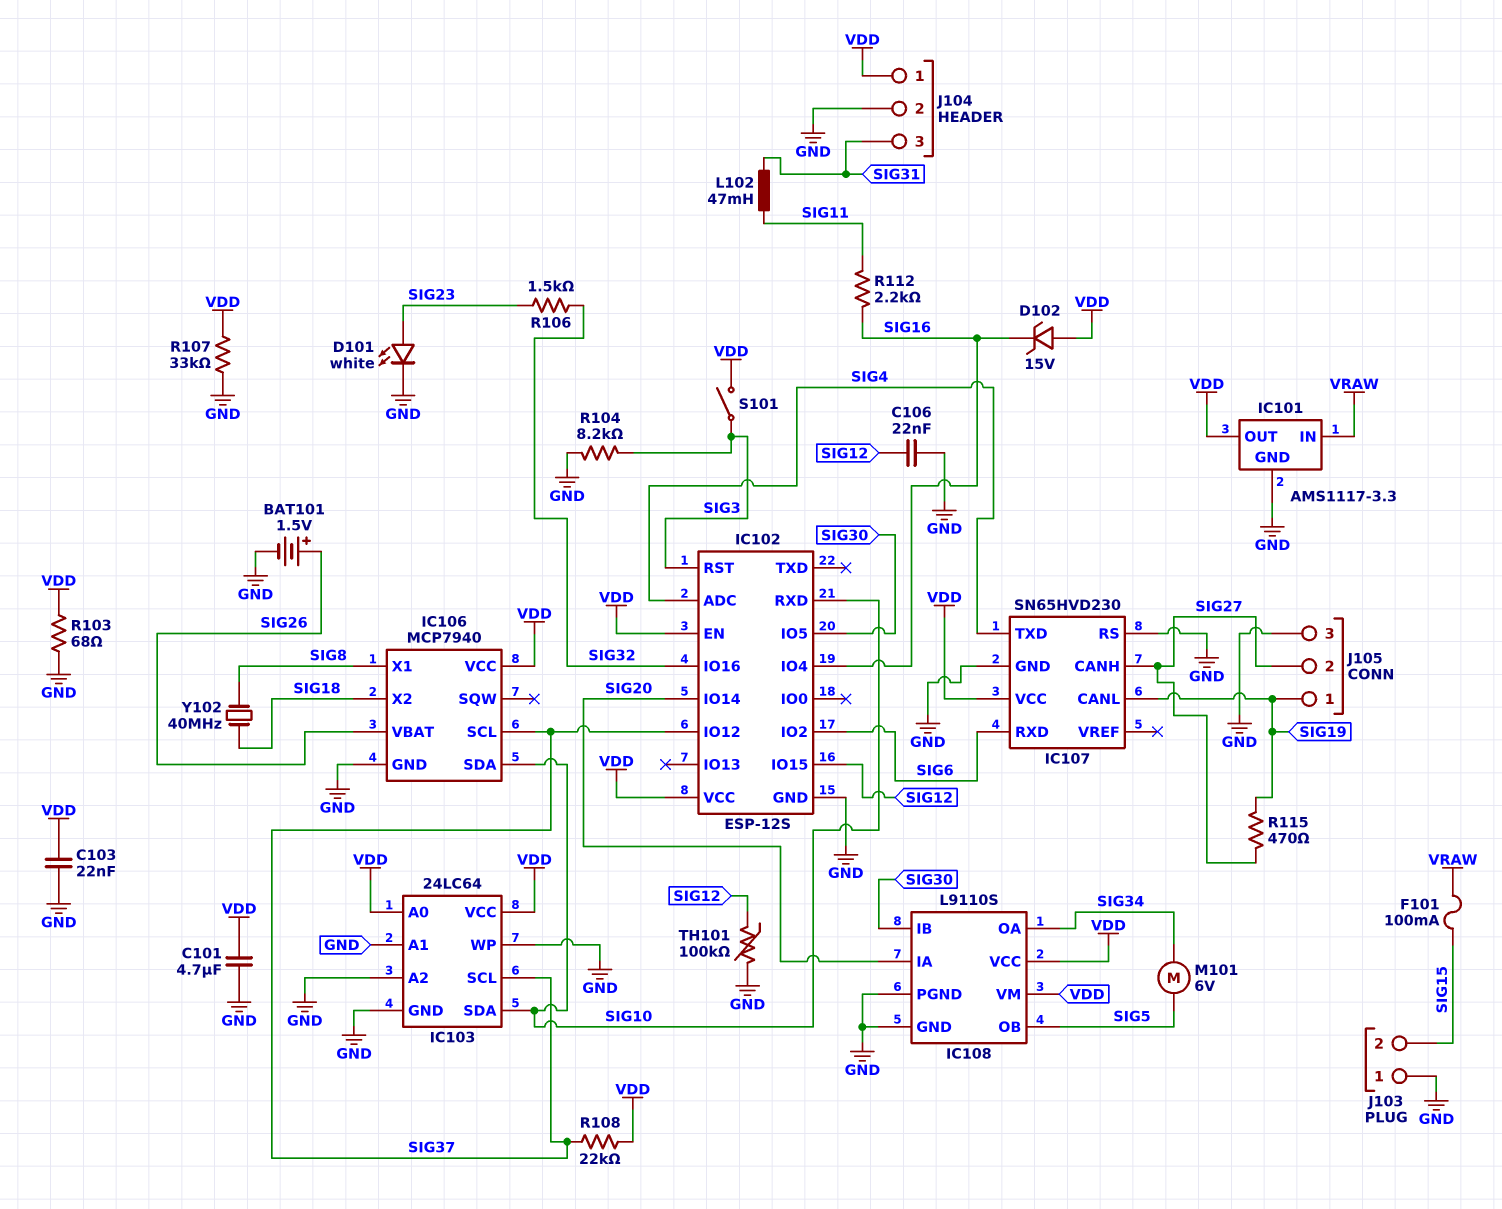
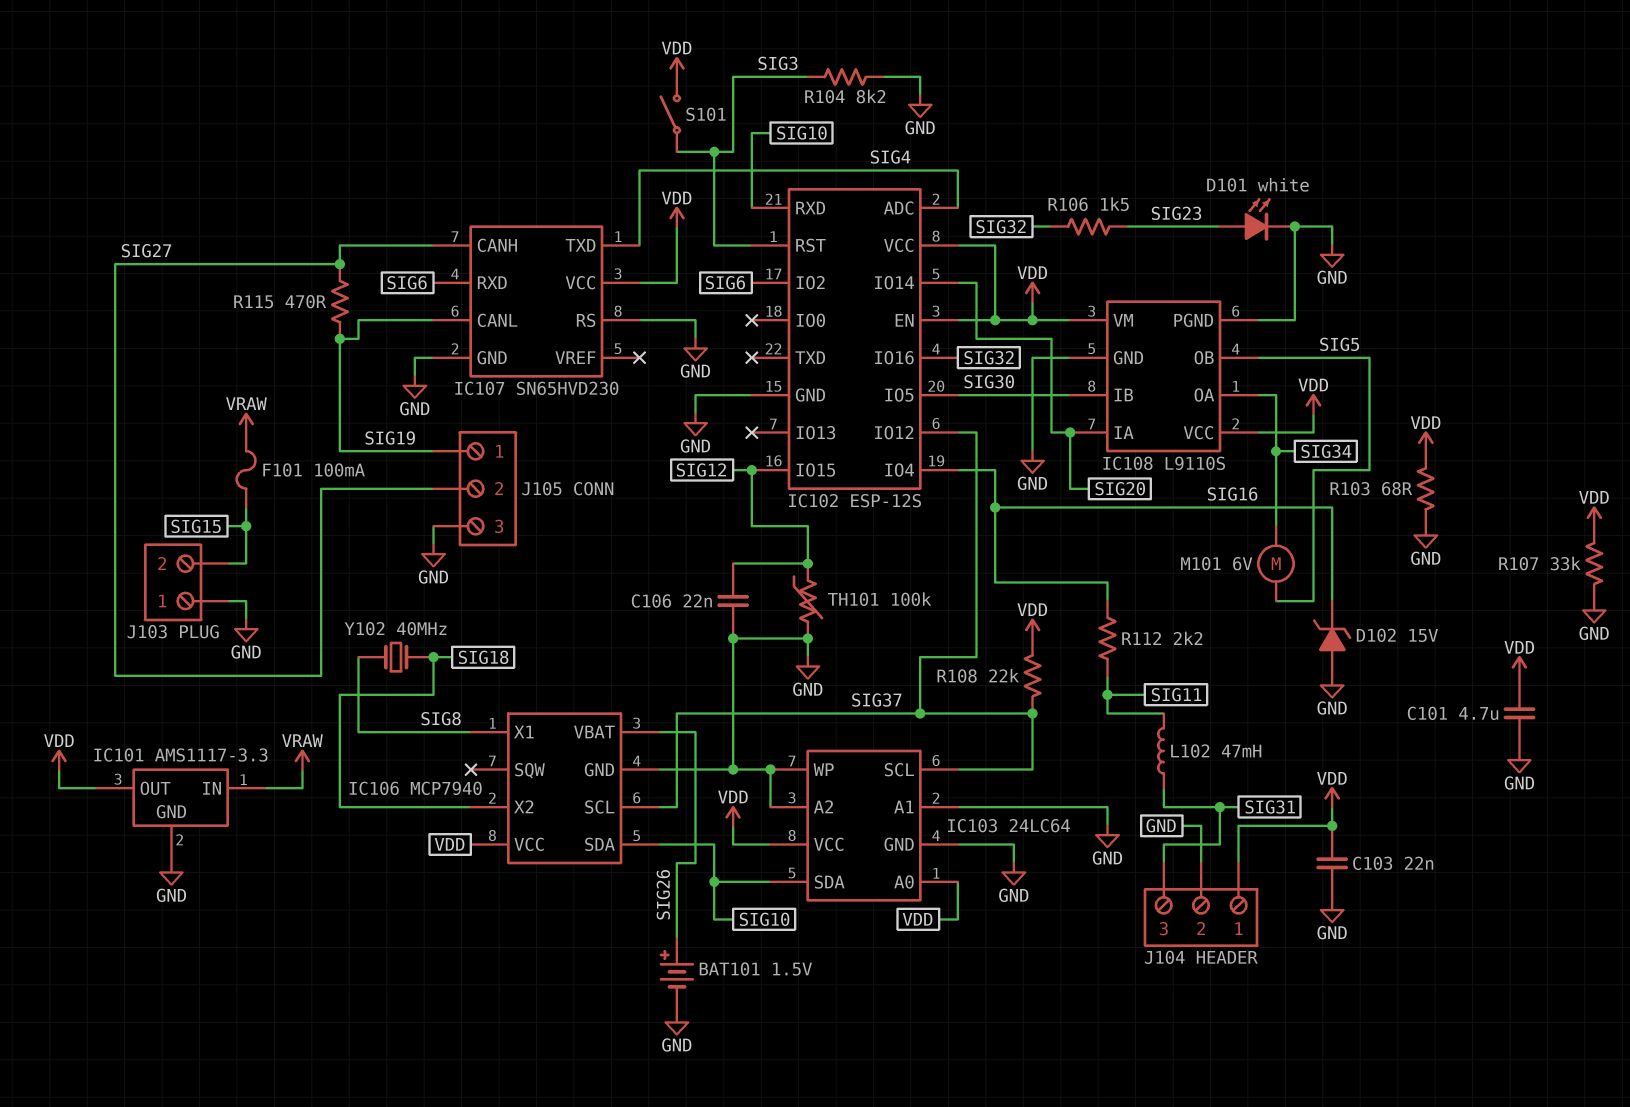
D102: zener 15V (A VDD, K SIG16) -> zener 15V (A GND, K SIG16)

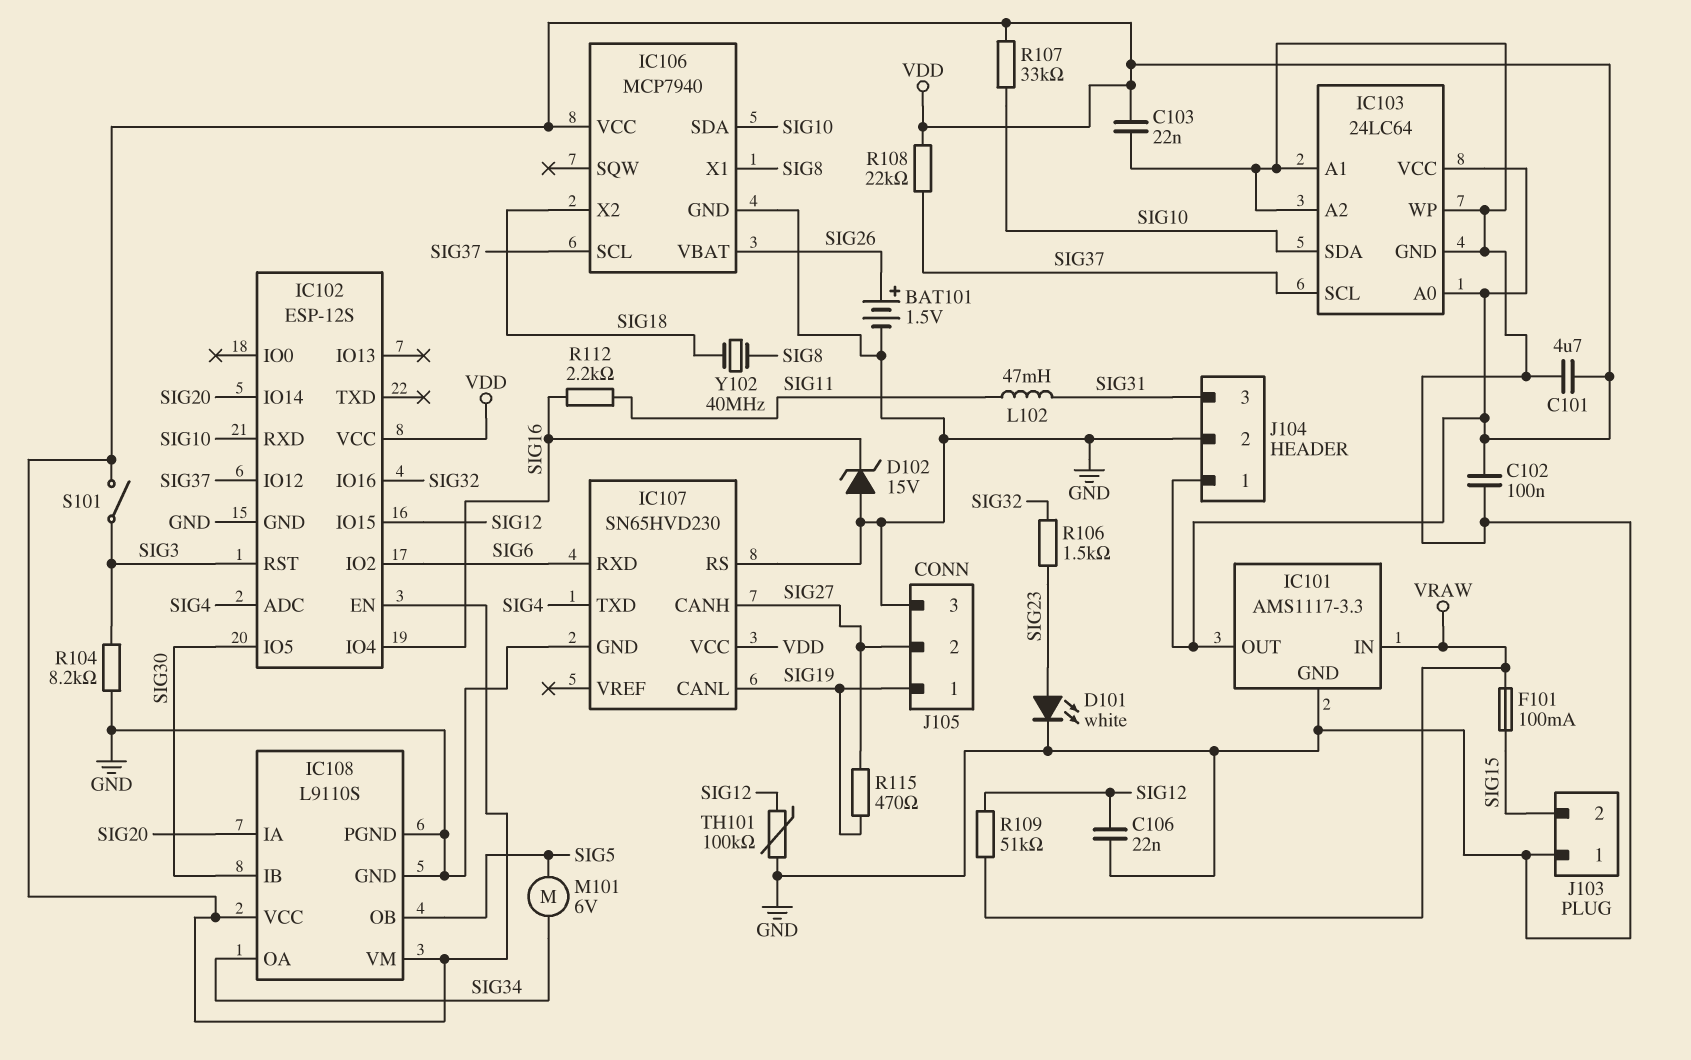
C102: none -> 100nF (GND, VDD)
R103: 68 (GND, VDD) -> none
R107: 33k (GND, VDD) -> 33k (SIG10, VDD)
R109: none -> 51k (SIG12, VRAW)

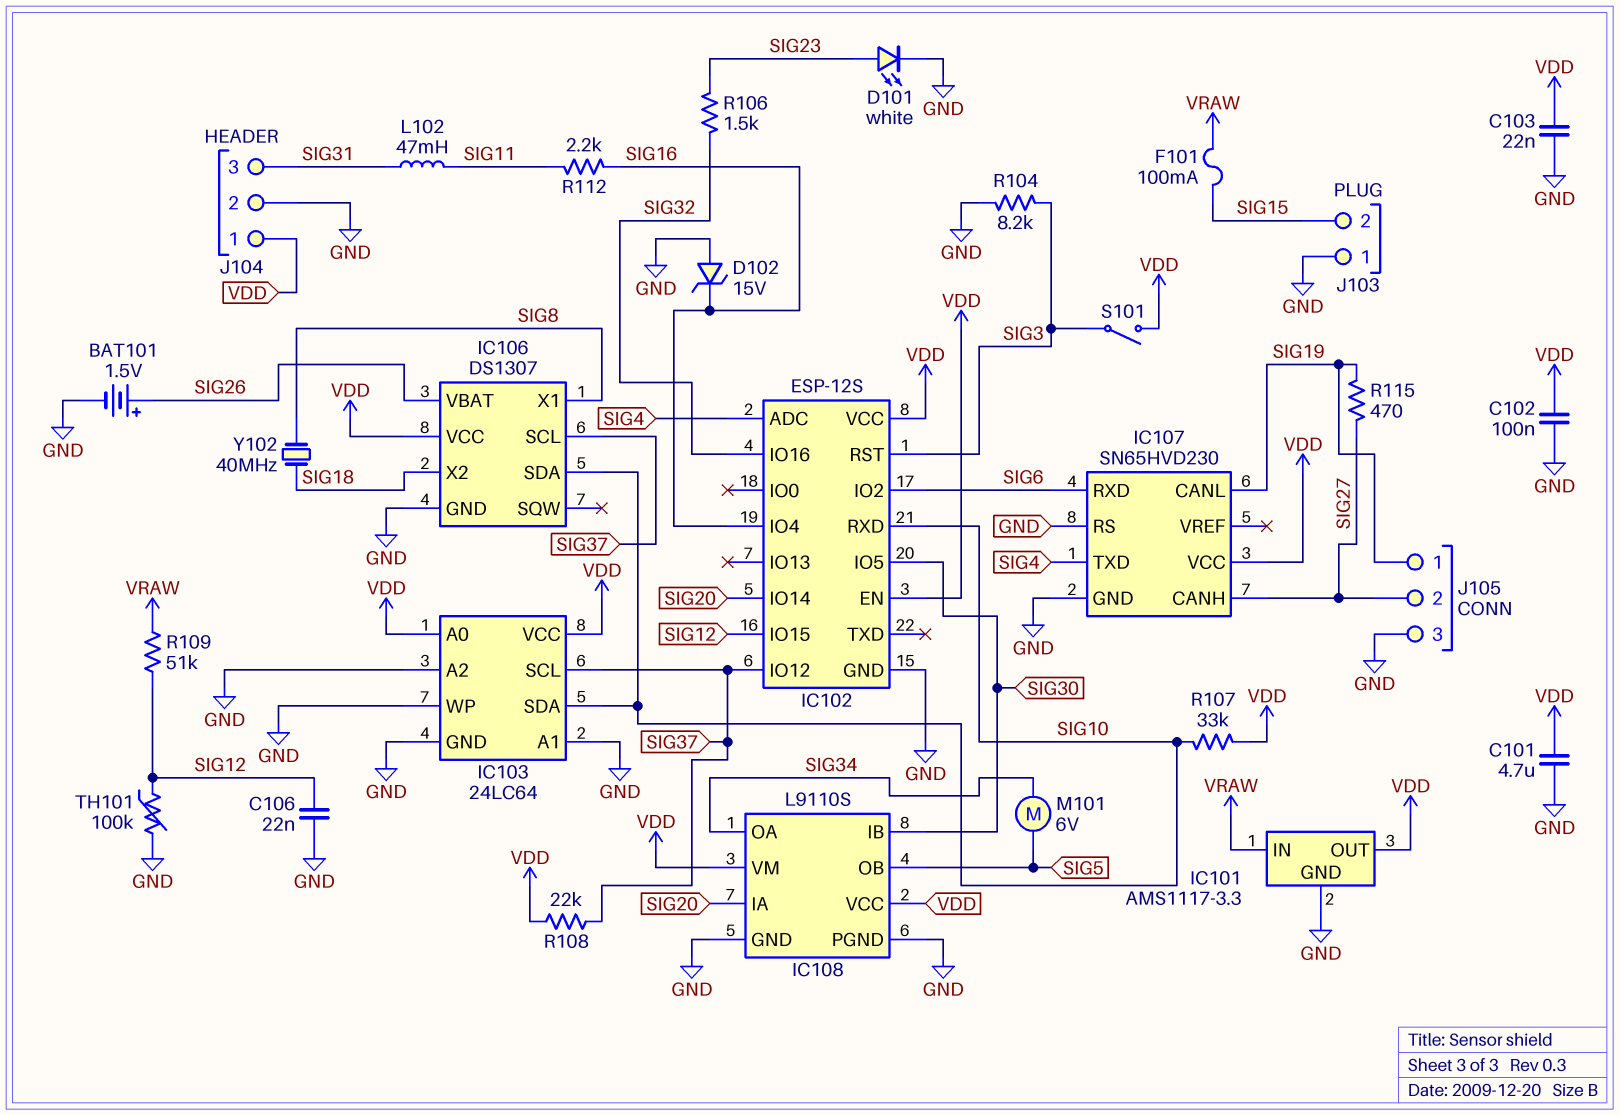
IC106: MCP7940 -> DS1307

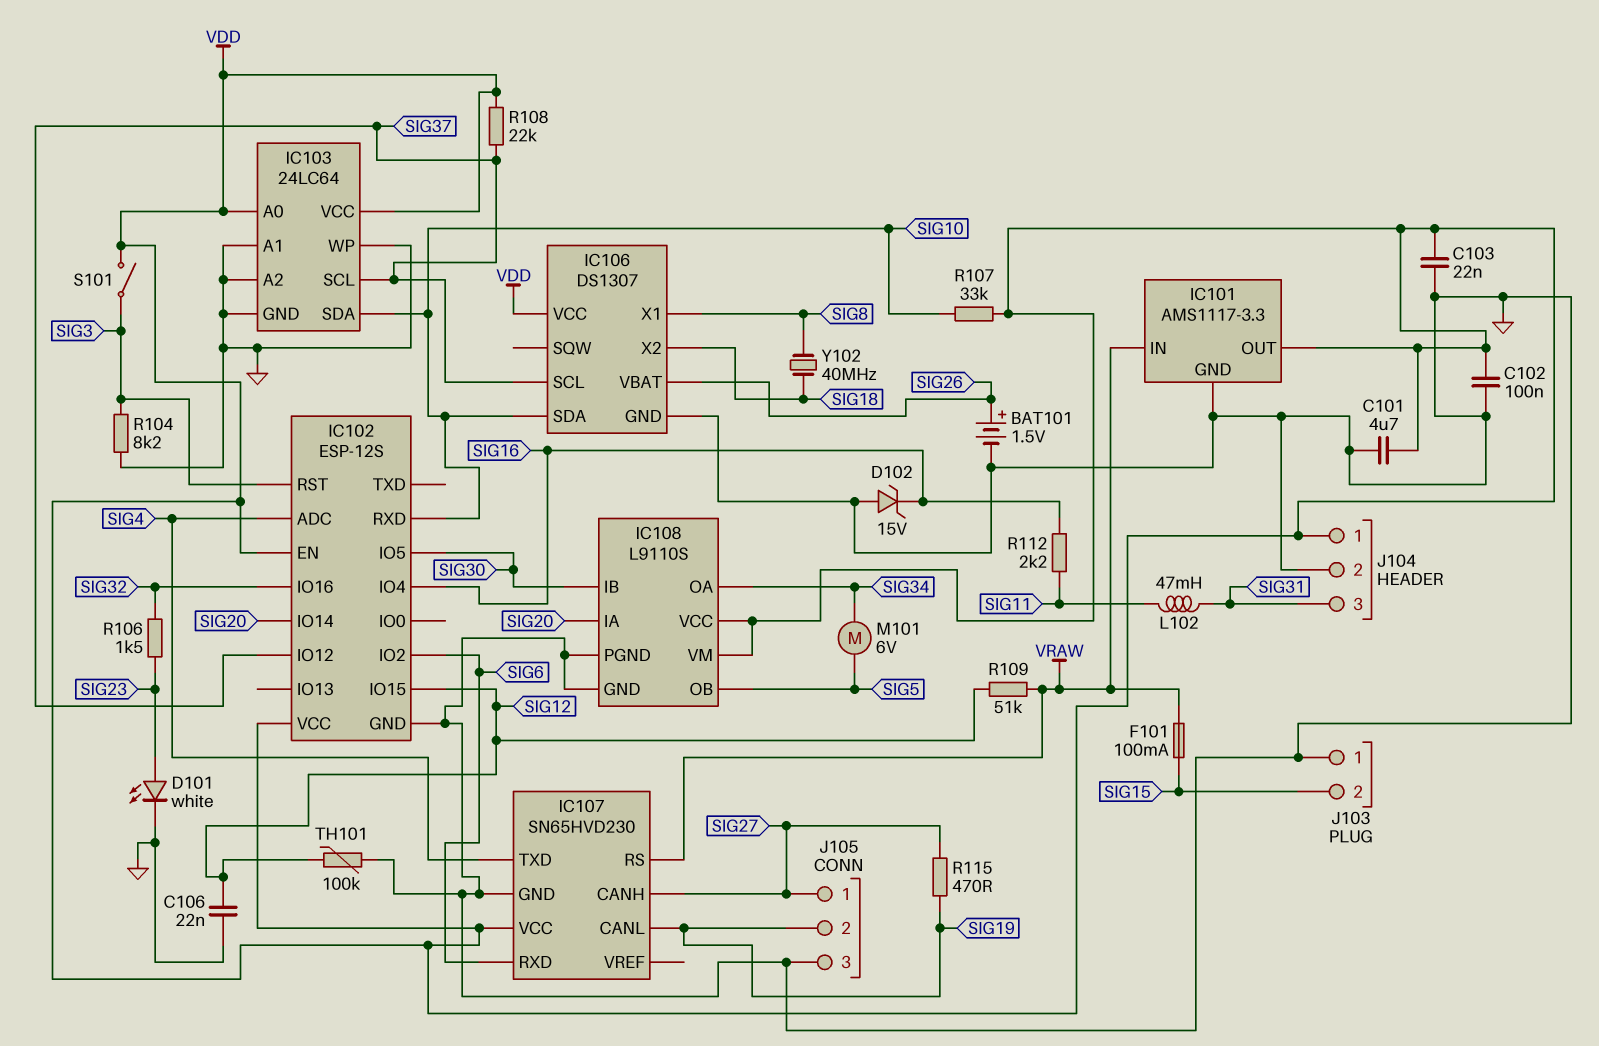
IC107 pin RS: GND -> VRAW
J105 pin 1: SIG19 -> SIG27
J105 pin 2: SIG27 -> SIG19

